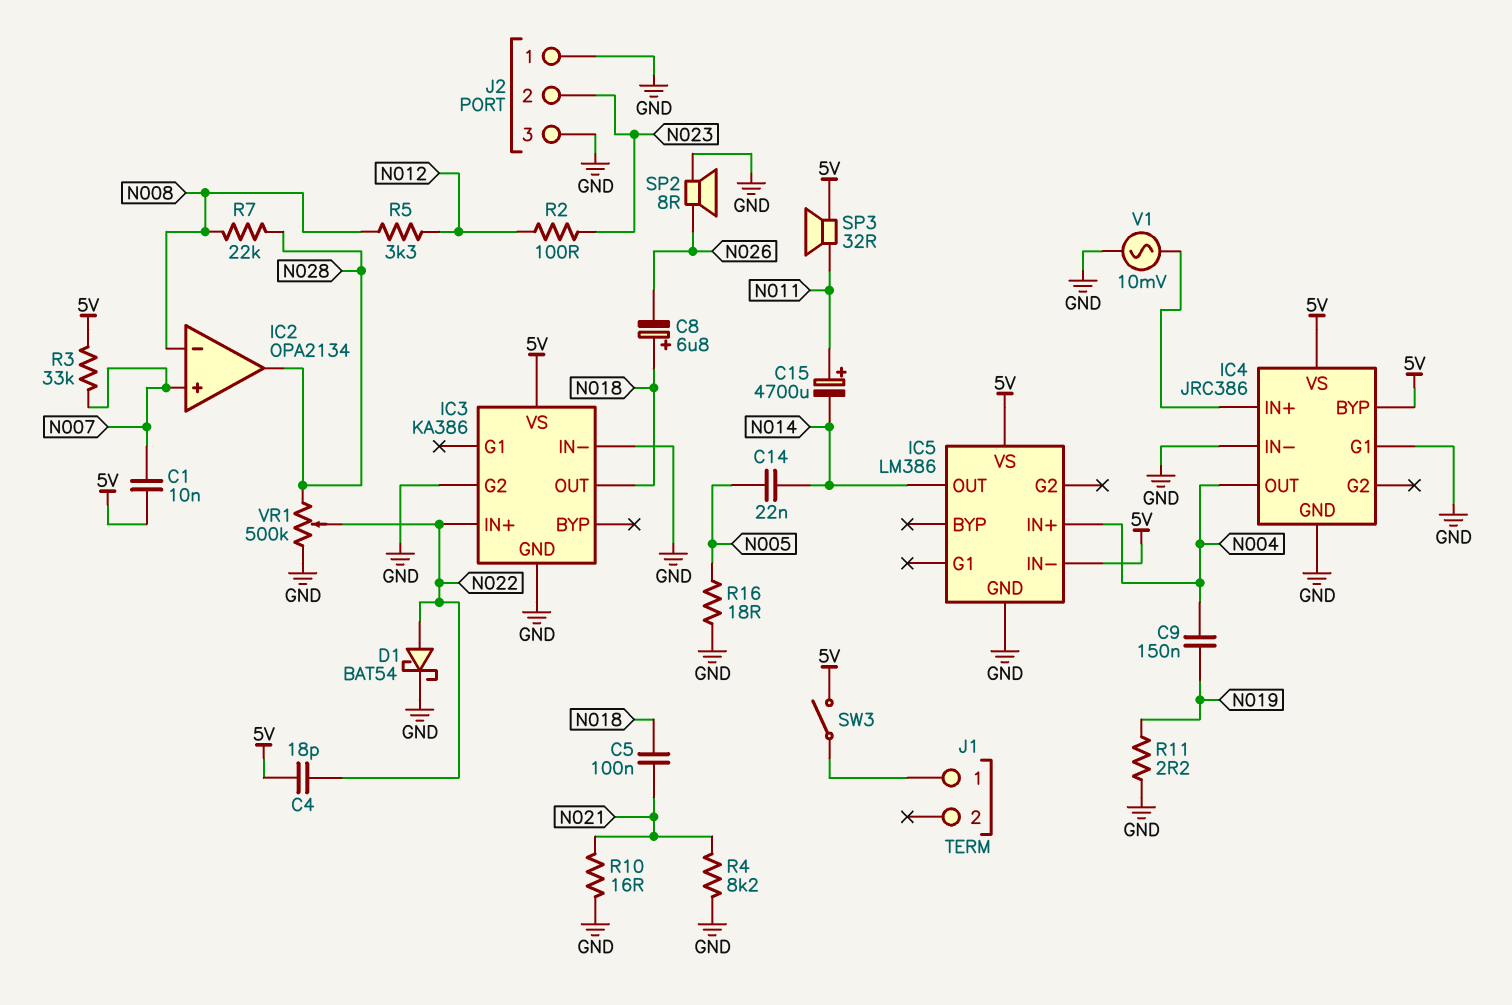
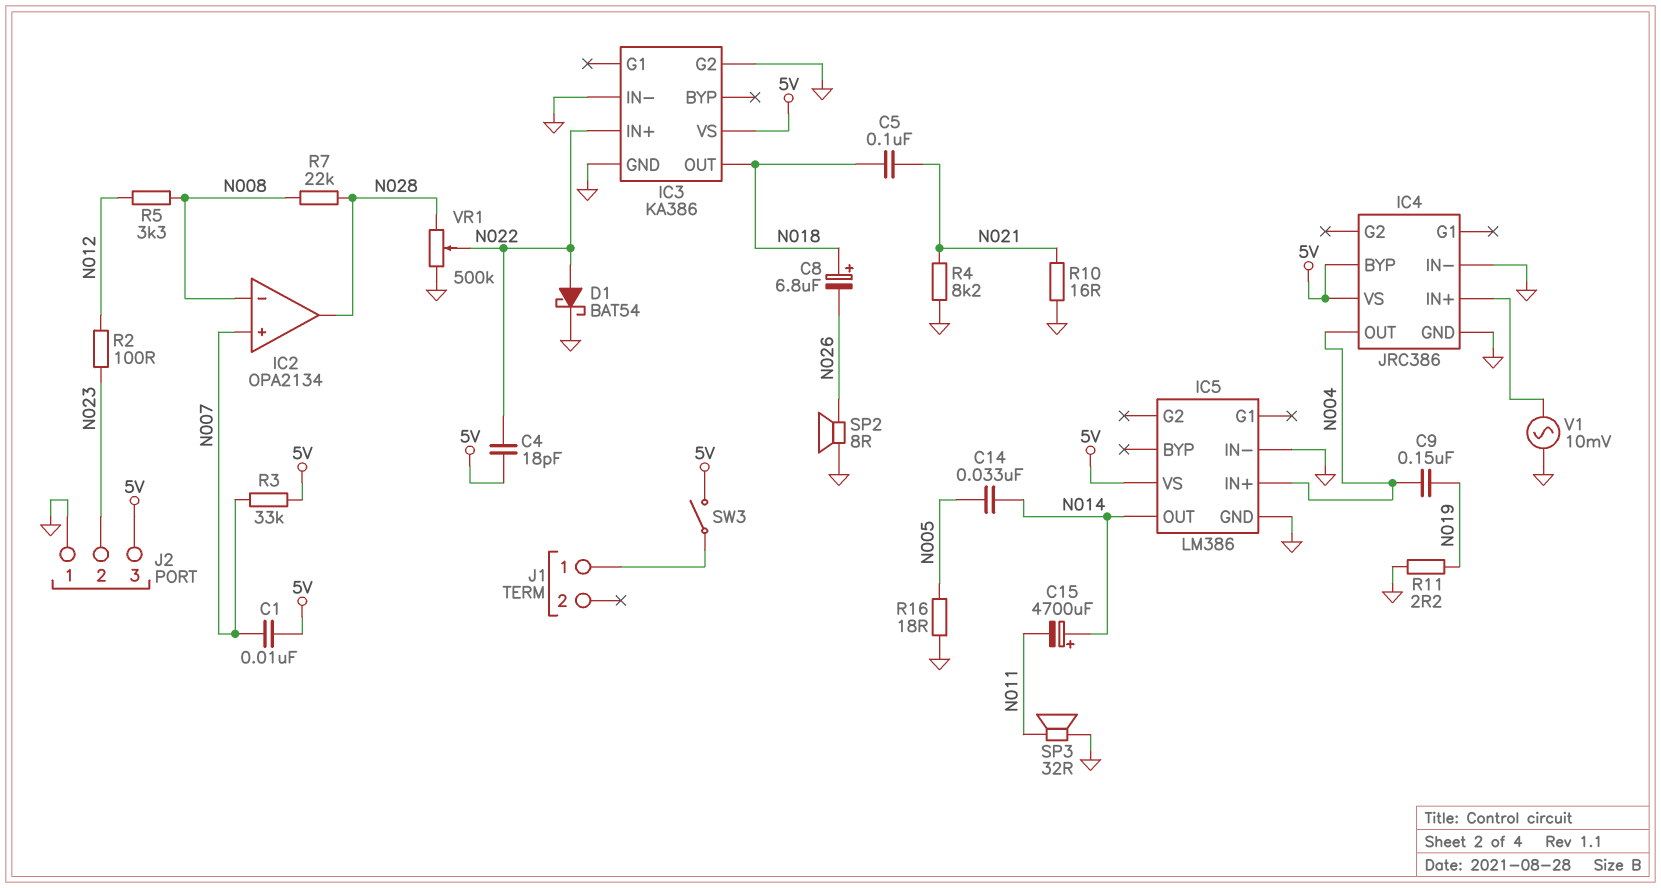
C14: 22nF (N005, N014) -> 33nF (N005, N014)
C15: 4700uF (plus N011, minus N014) -> 4700uF (plus N014, minus N011)
IC4 pin G1: GND -> none
IC5 pin IN-: 5V -> GND
J2 pin 3: GND -> 5V
SP3: speaker 32R (5V, N011) -> speaker 32R (GND, N011)

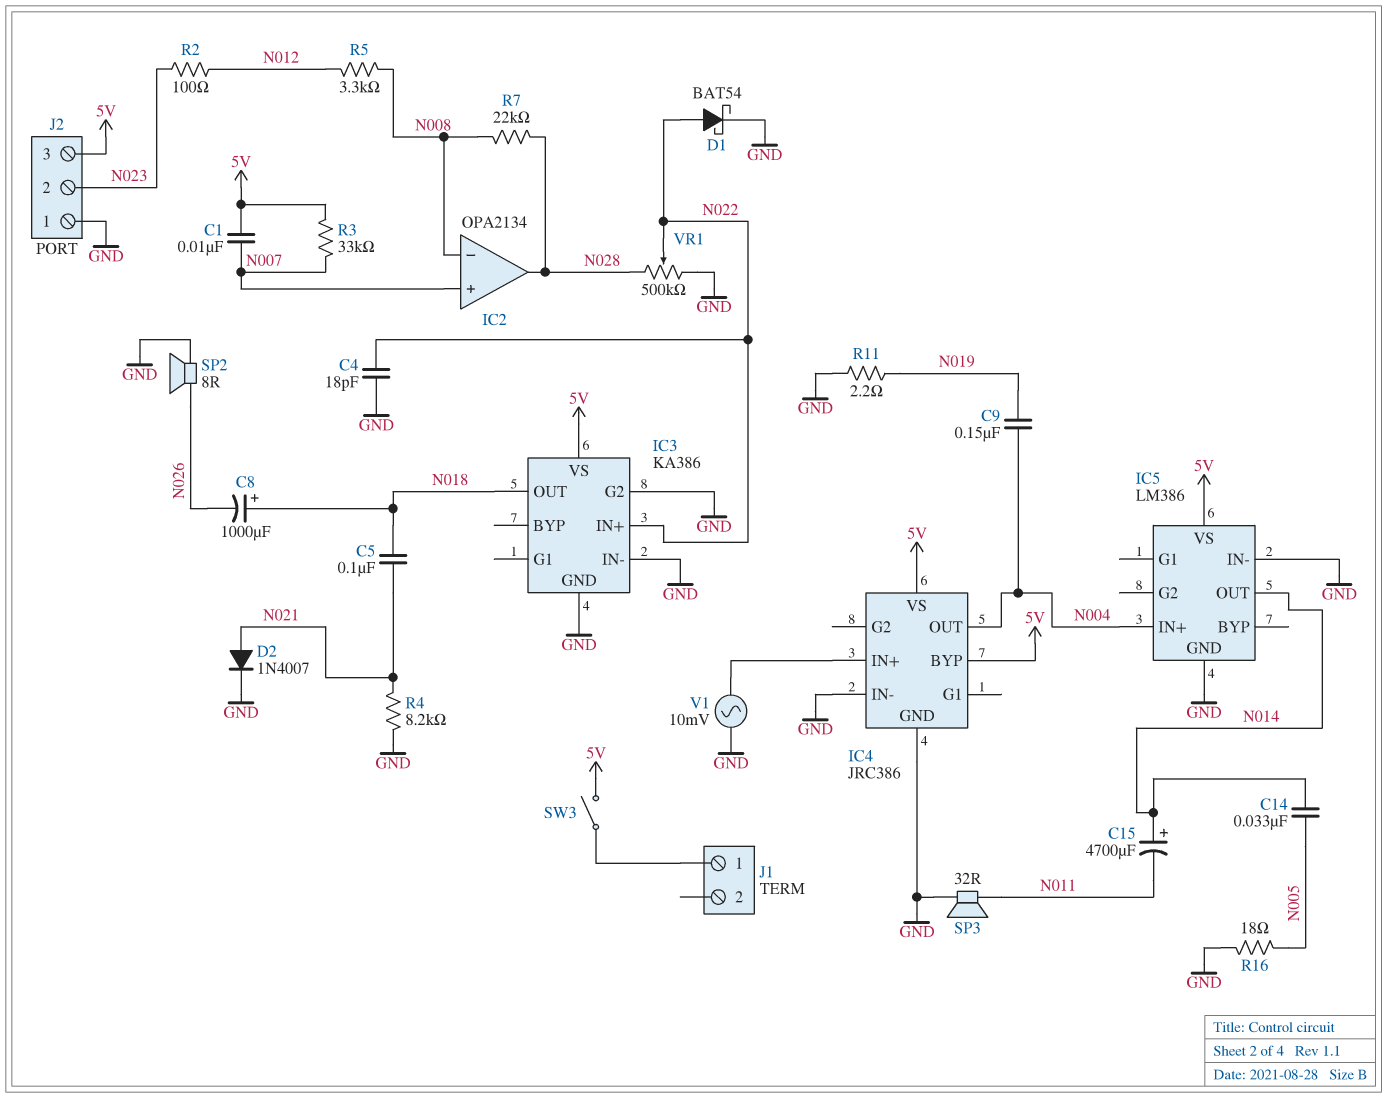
C4: 18pF (5V, N022) -> 18pF (GND, N022)
C8: 6.8uF (plus N018, minus N026) -> 1000uF (plus N018, minus N026)
D2: none -> diode 1N4007 (A N021, K GND)
R10: 16 (GND, N021) -> none

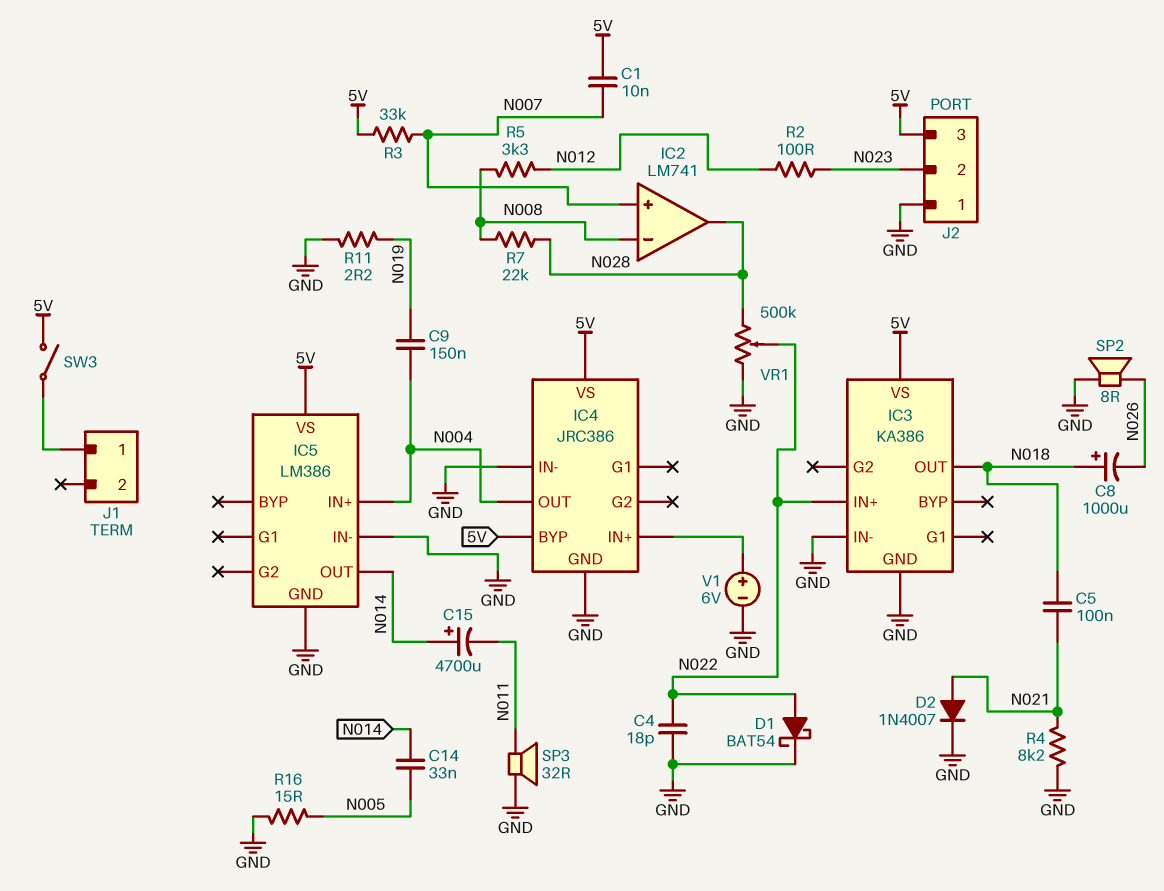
IC2: OPA2134 -> LM741
IC3 pin G2: GND -> none
R16: 18 (GND, N005) -> 15 (GND, N005)
V1: AC 10mV (GND, IC4/IN+) -> 6V (plus IC4/IN+, minus GND)

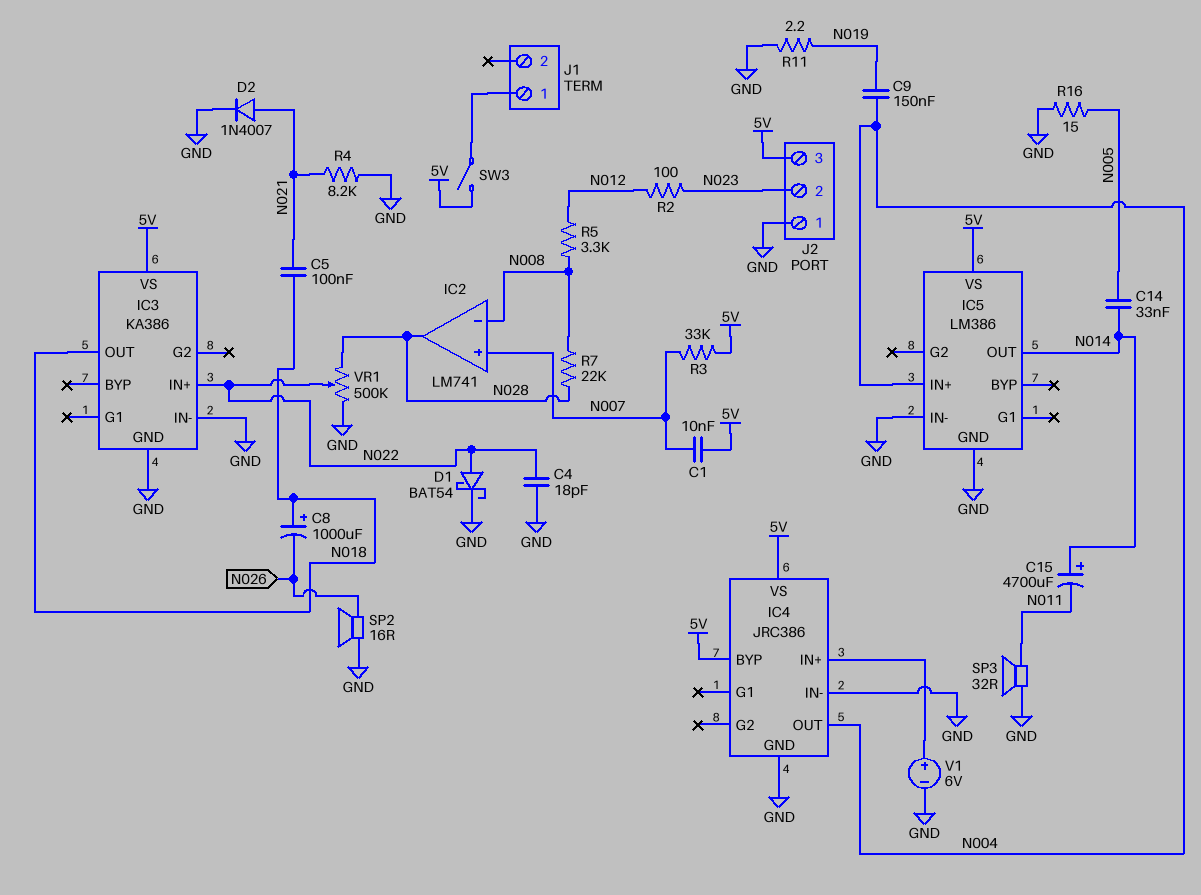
SP2: speaker 8R (GND, N026) -> speaker 16R (GND, N026)

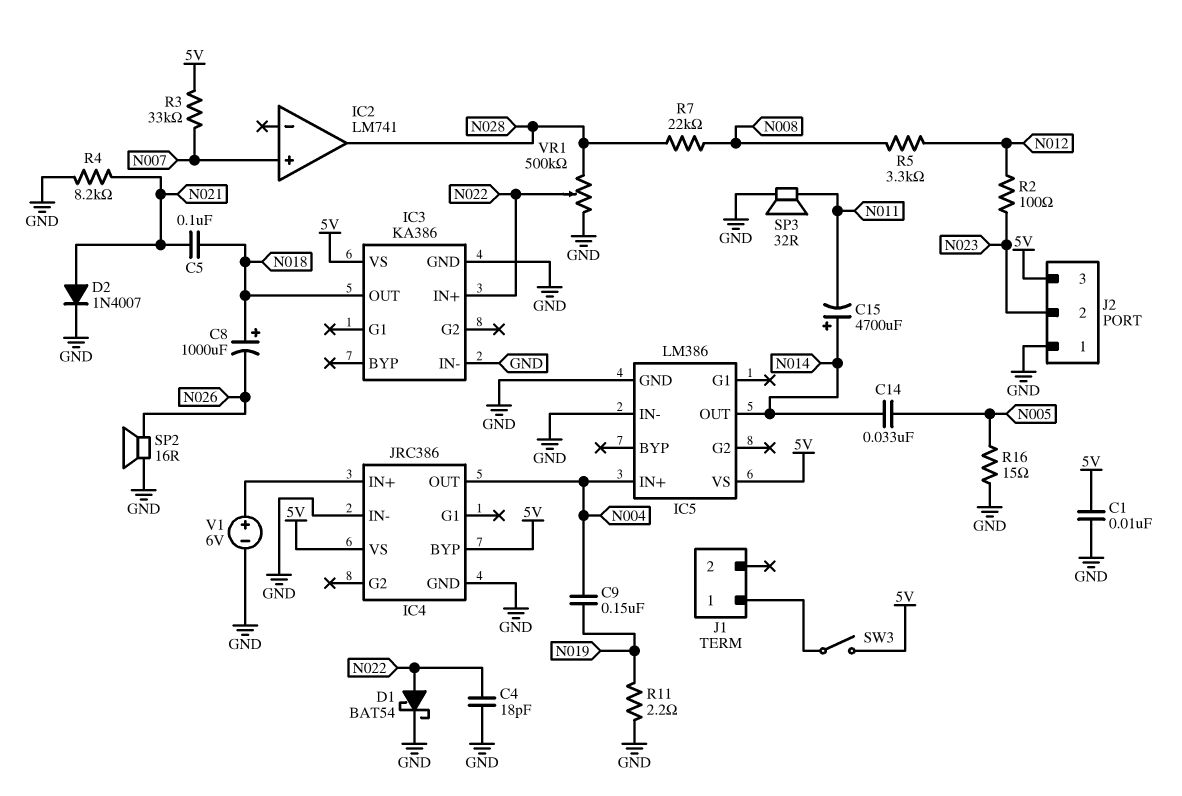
C1: 10nF (5V, N007) -> 10nF (5V, GND)
IC2 pin in-: N008 -> none

